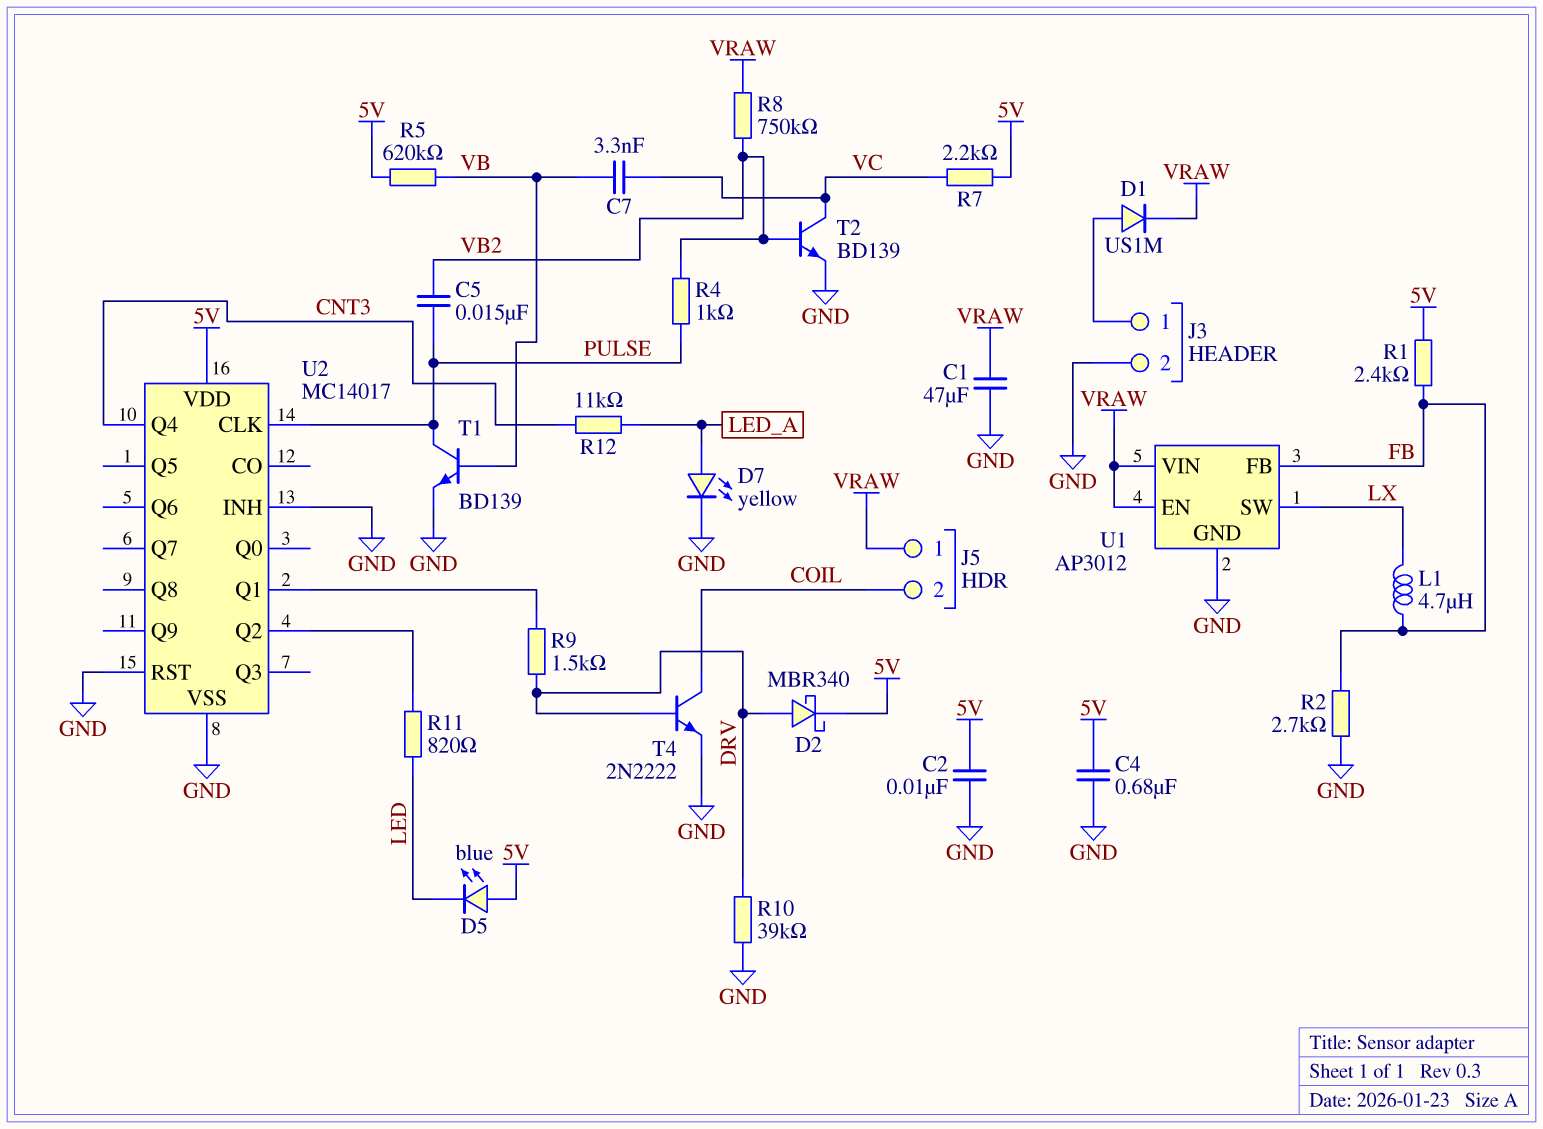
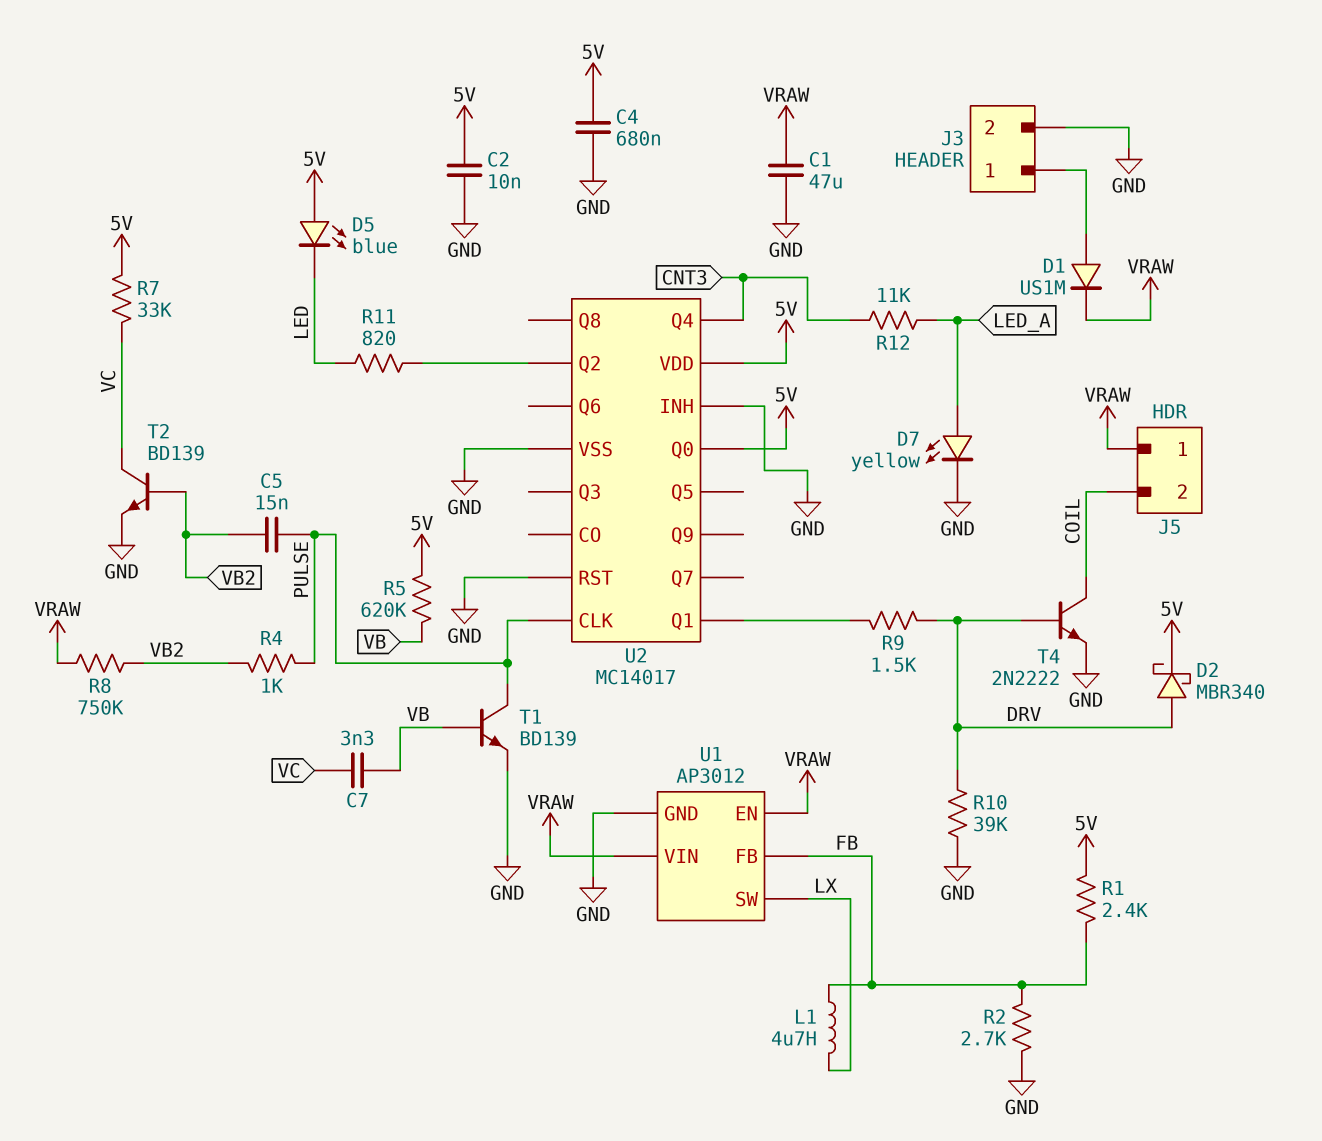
R7: 2.2k (5V, VC) -> 33k (5V, VC)
U2 pin Q0: none -> 5V

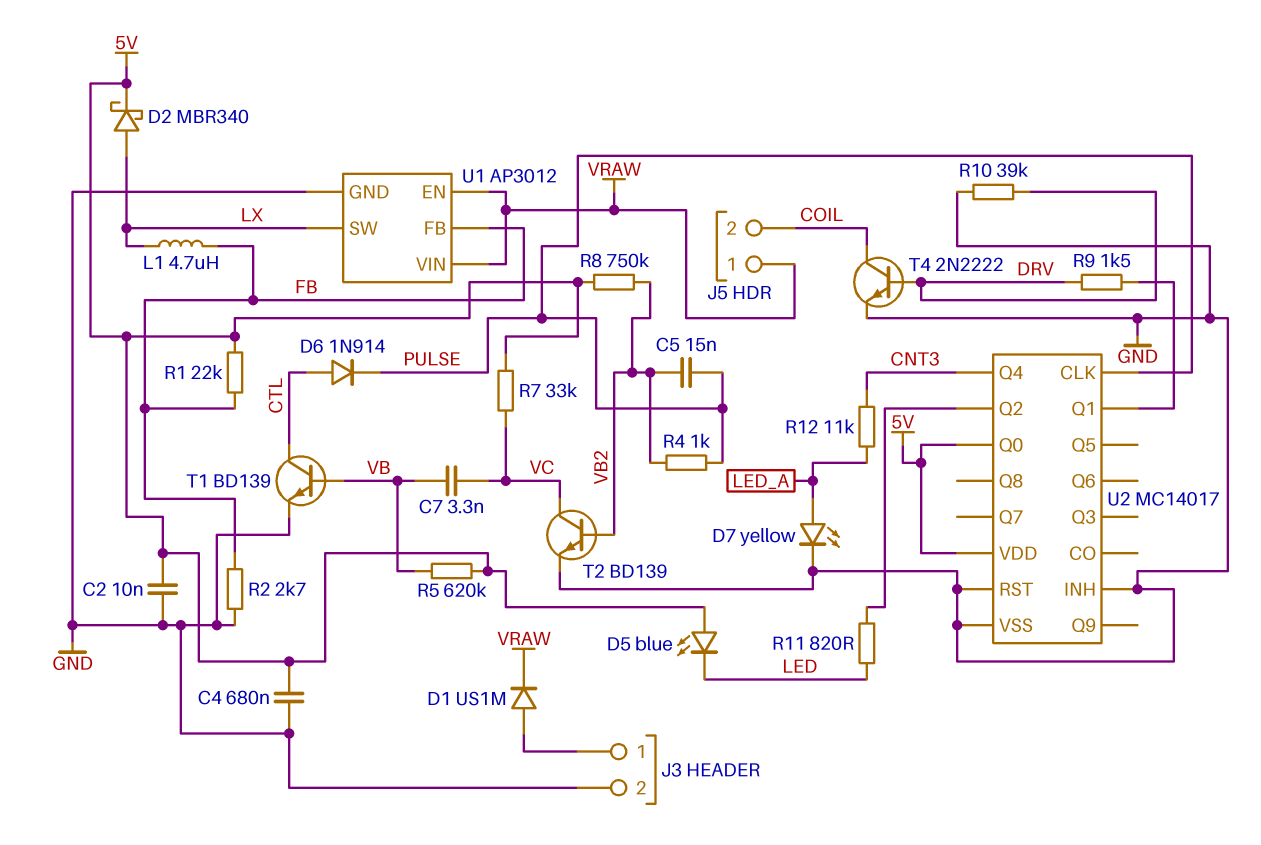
C1: 47uF (GND, VRAW) -> none
D2: schottky MBR340 (A DRV, K 5V) -> schottky MBR340 (A LX, K 5V)
D6: none -> diode 1N914 (A CTL, K PULSE)
R1: 2.4k (5V, FB) -> 22k (5V, FB)
R8: 750k (VB2, VRAW) -> 750k (5V, VB2)
T1: NPN BD139 (B VB, C PULSE, E GND) -> NPN BD139 (B VB, C CTL, E GND)

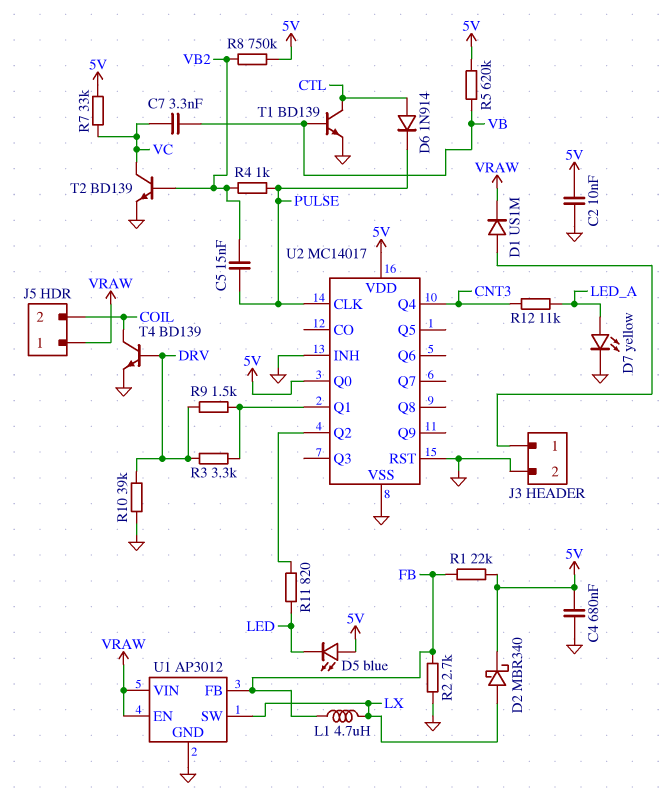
R3: none -> 3.3k (DRV, U2/Q1)
T4: NPN 2N2222 (B DRV, C COIL, E GND) -> NPN BD139 (B DRV, C COIL, E GND)

